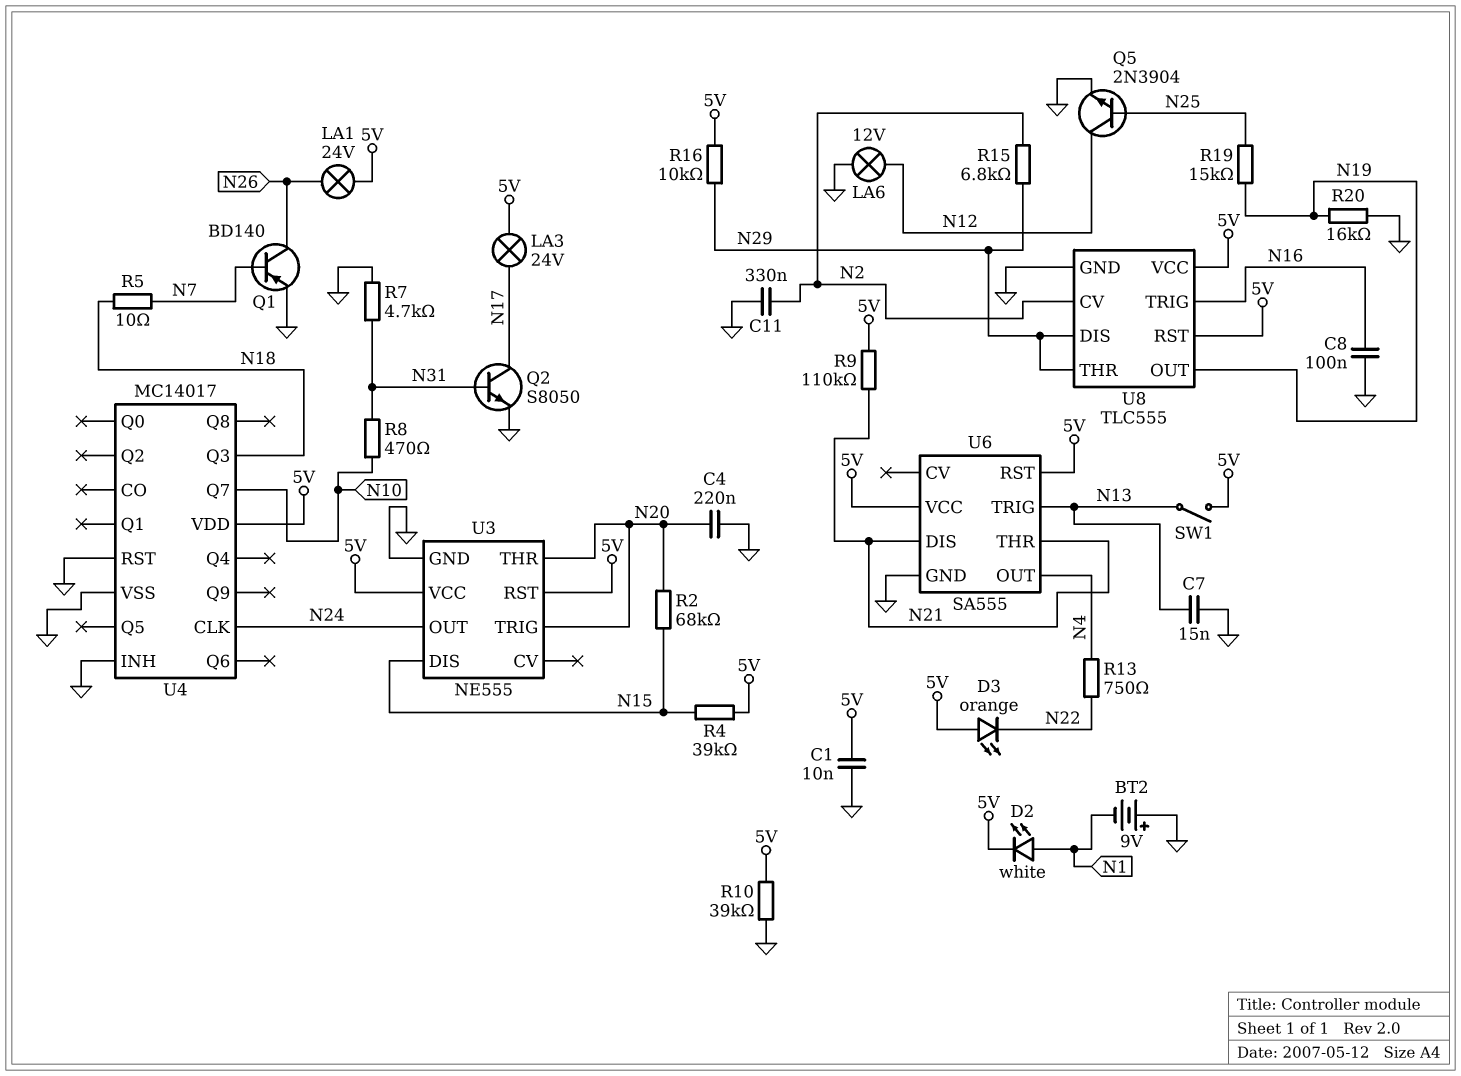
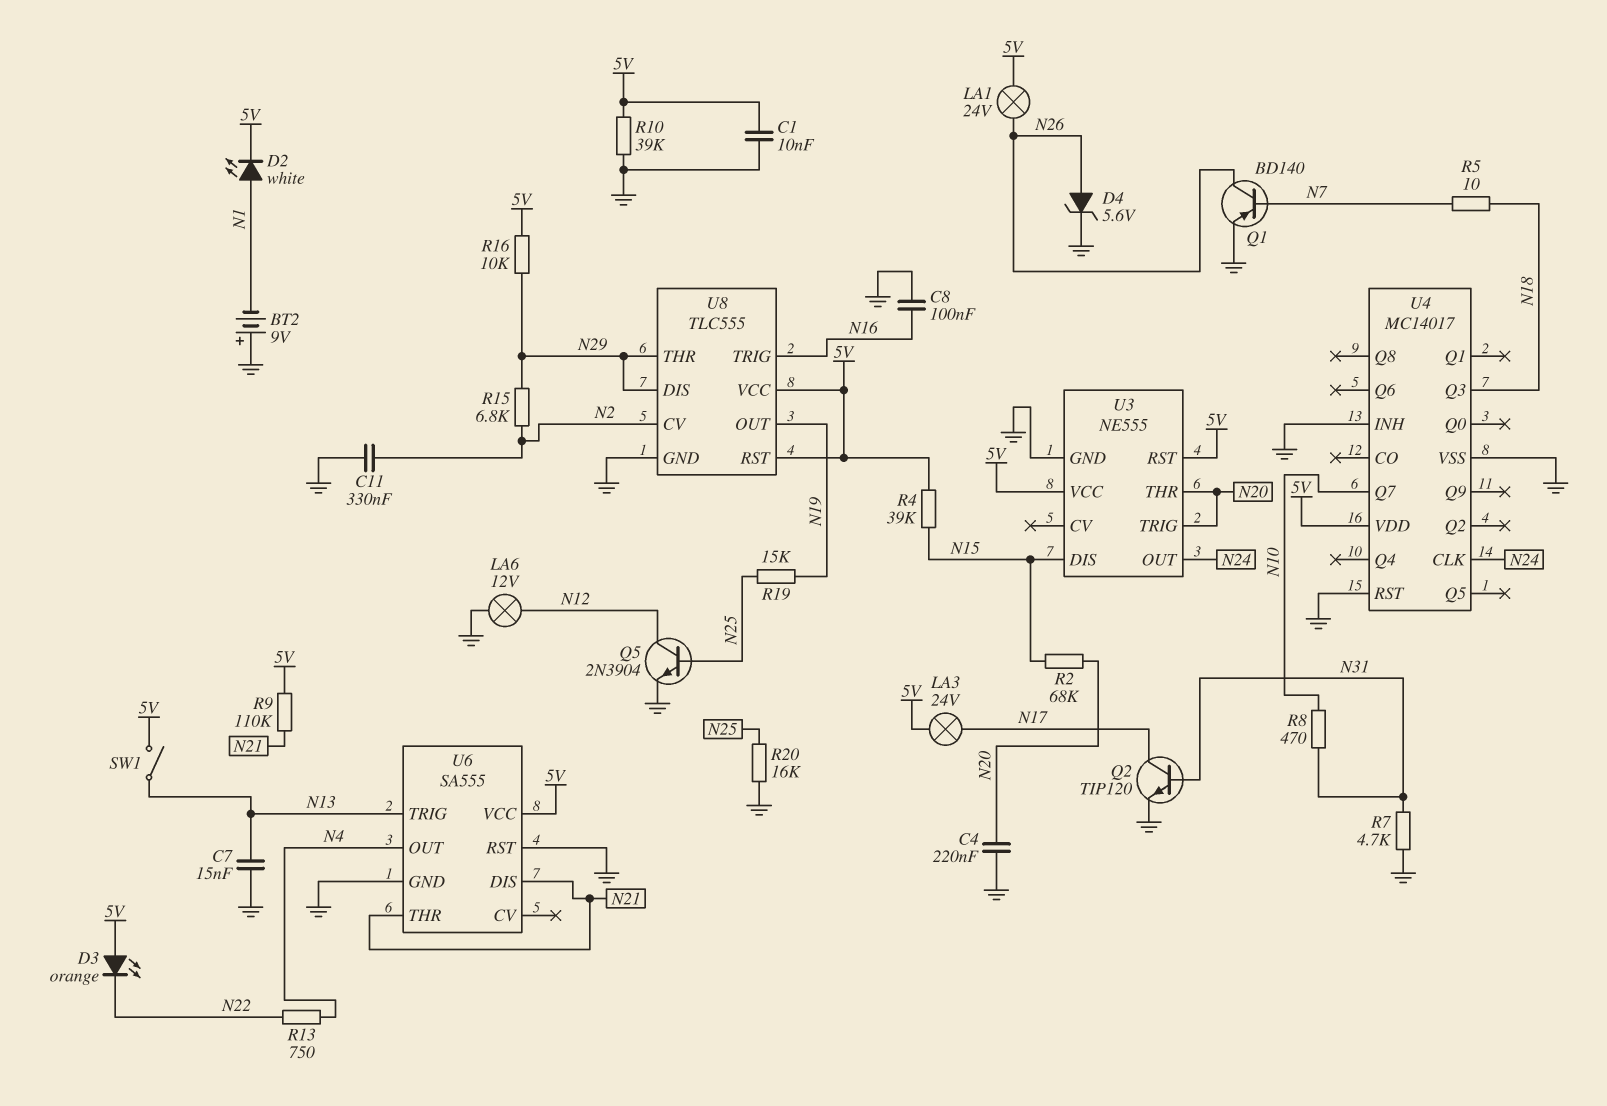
D4: none -> zener 5.6V (A N26, K GND)
Q2: NPN S8050 (B N31, C N17, E GND) -> NPN TIP120 (B N31, C N17, E GND)
R20: 16k (GND, N19) -> 16k (GND, N25)
U6 pin RST: 5V -> GND

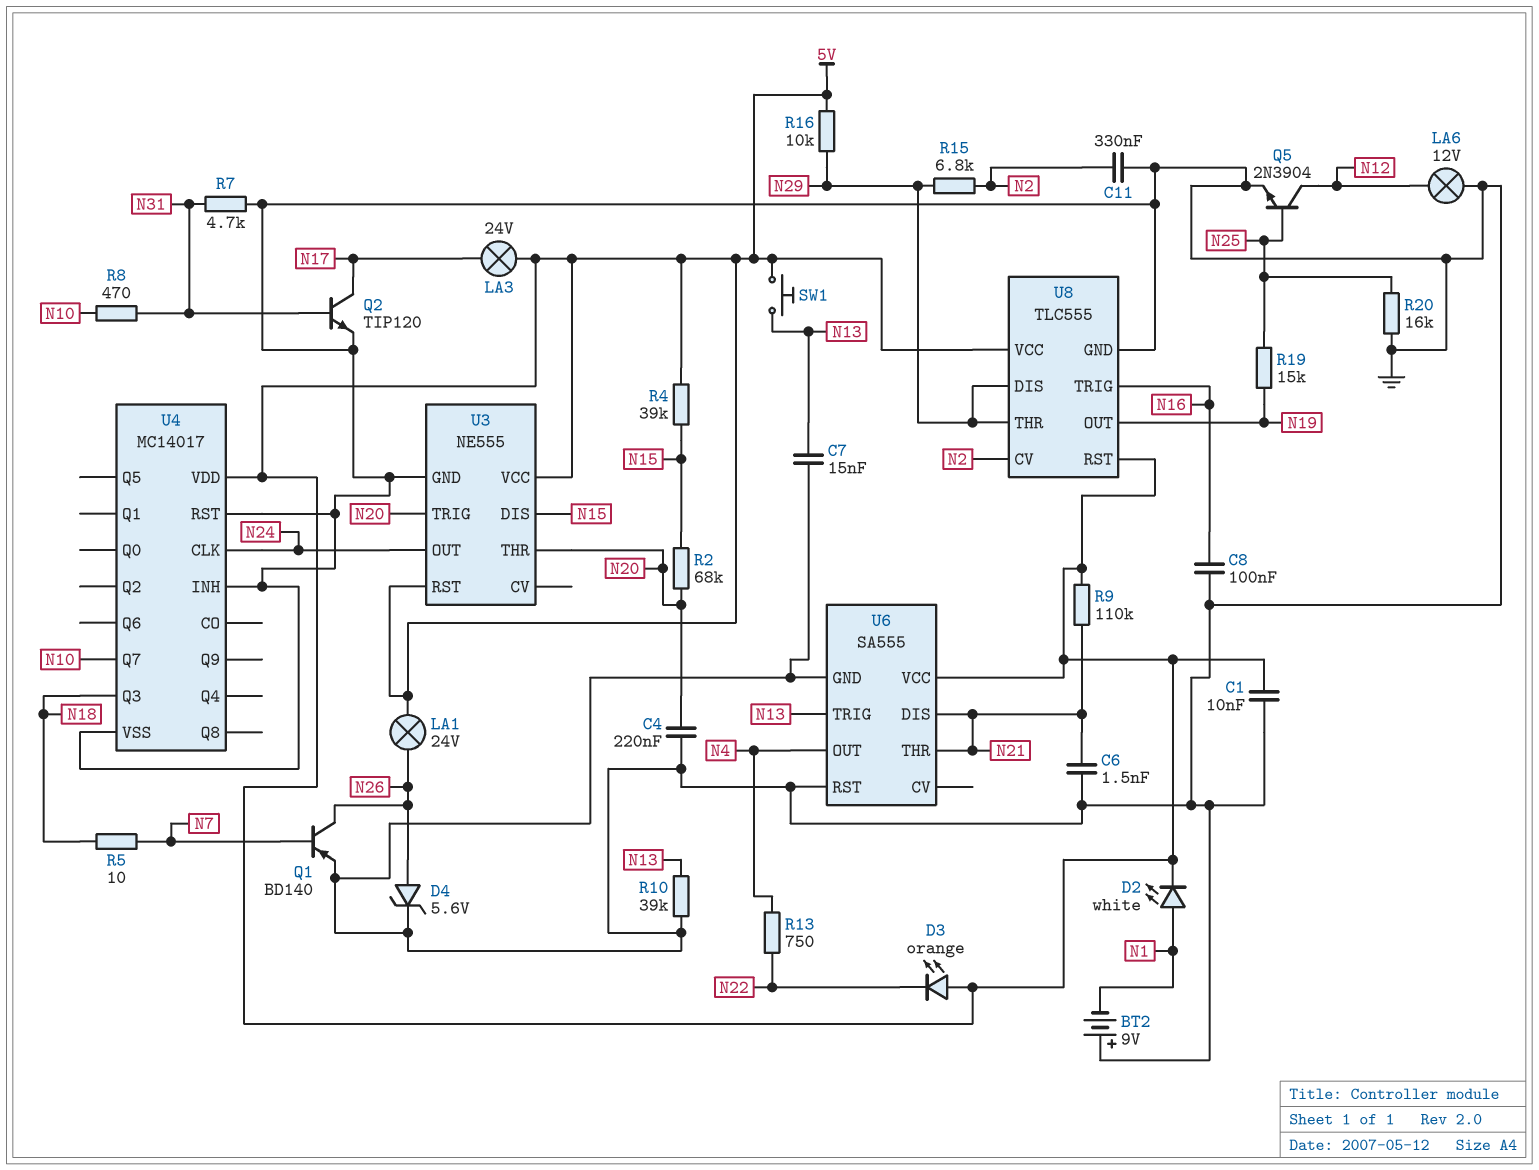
C6: none -> 1.5nF (GND, N21)
R10: 39k (5V, GND) -> 39k (GND, N13)
SW1: switch (5V, N13) -> button (5V, N13)

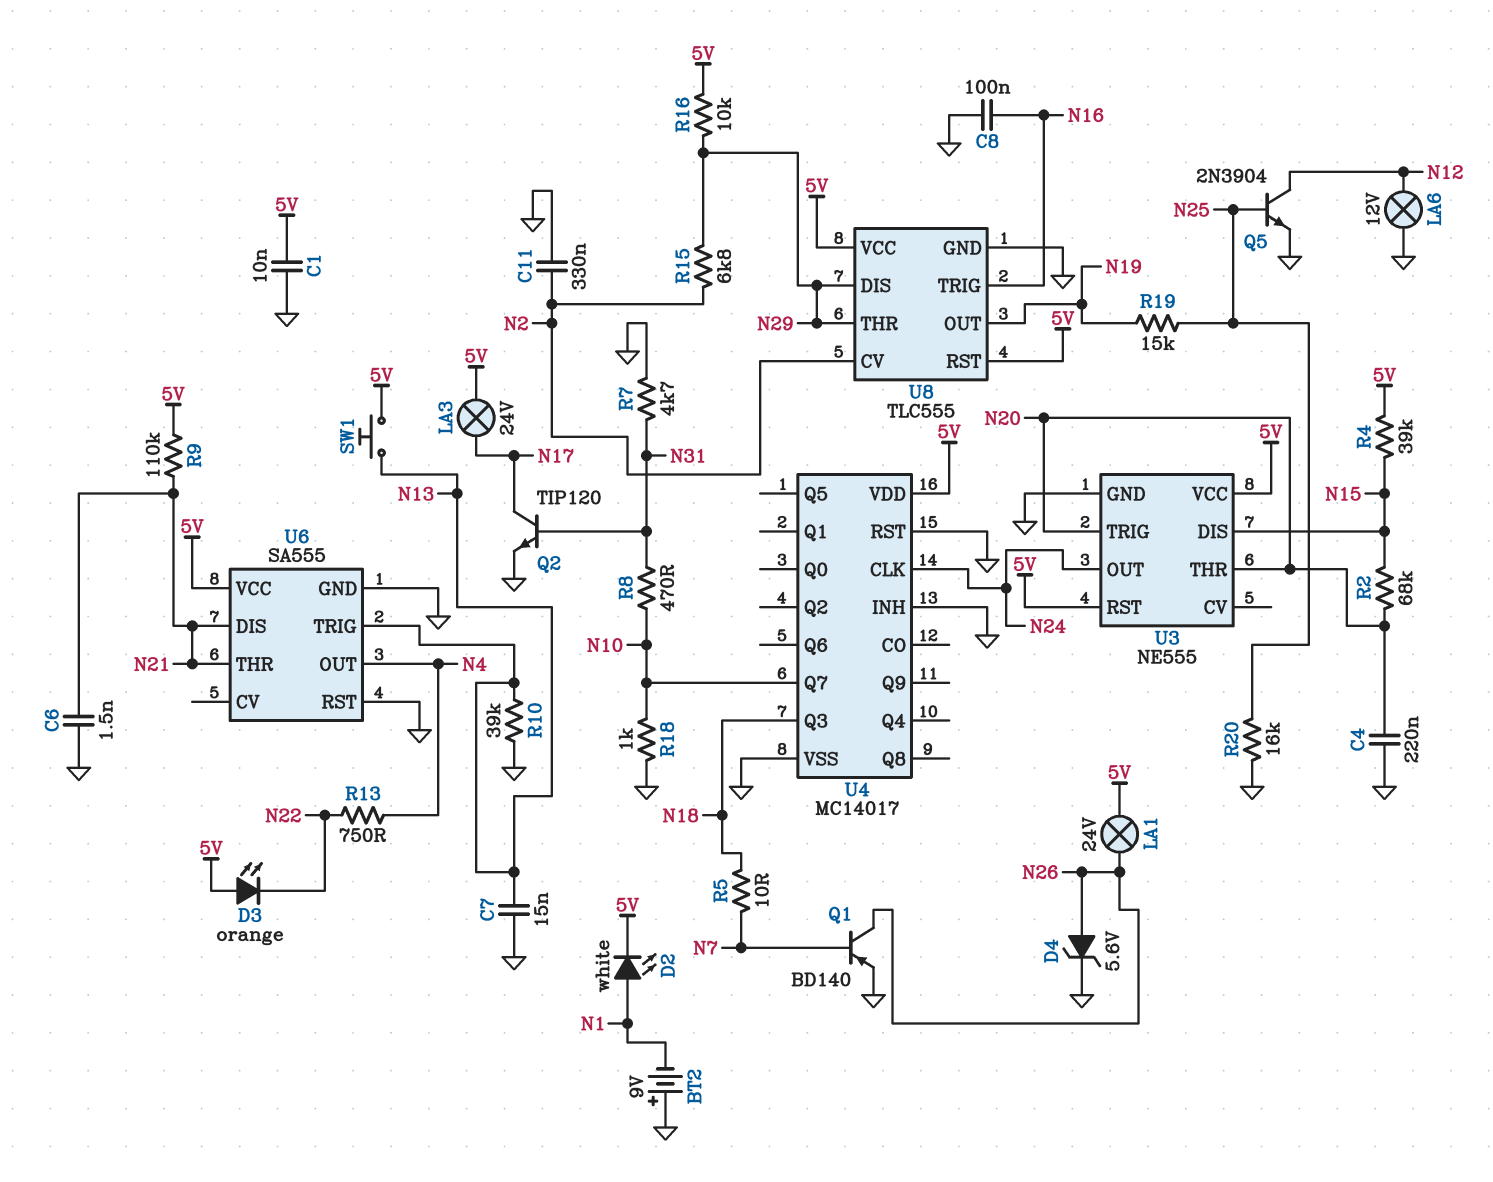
R18: none -> 1k (GND, N10)

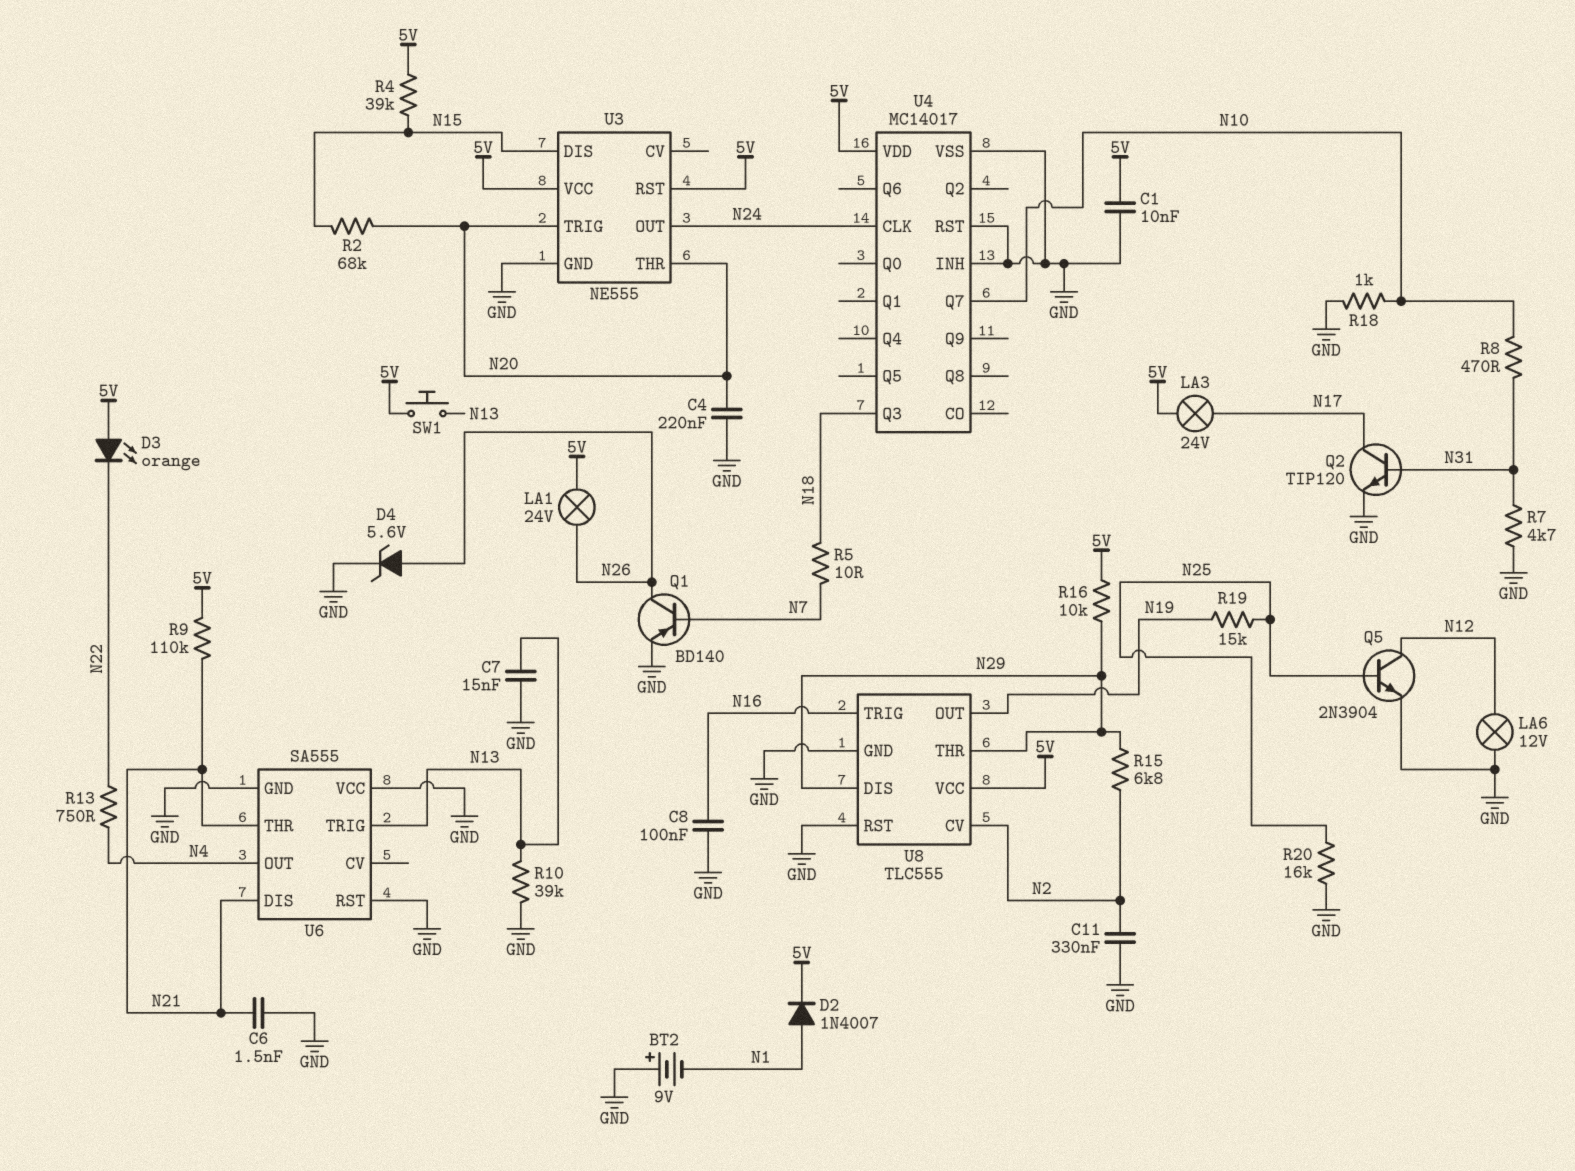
D2: LED white (A N1, K 5V) -> diode 1N4007 (A N1, K 5V)
U6 pin VCC: 5V -> GND
U8 pin RST: 5V -> GND

